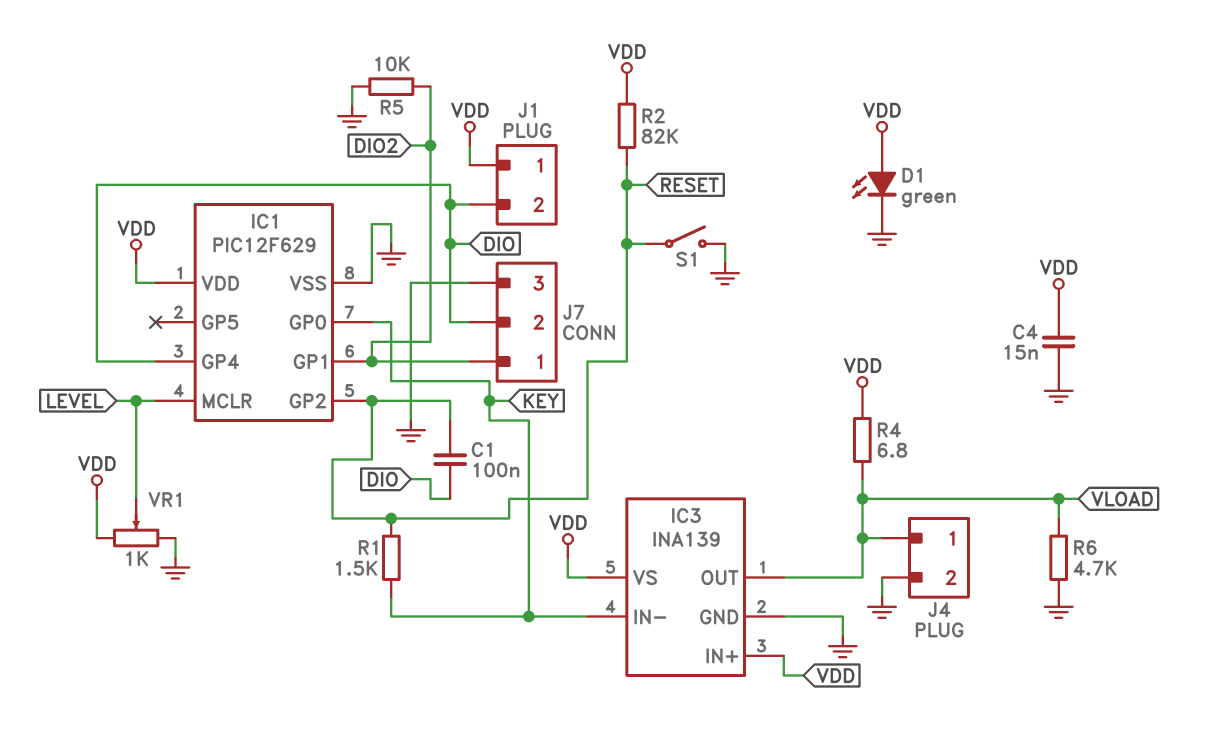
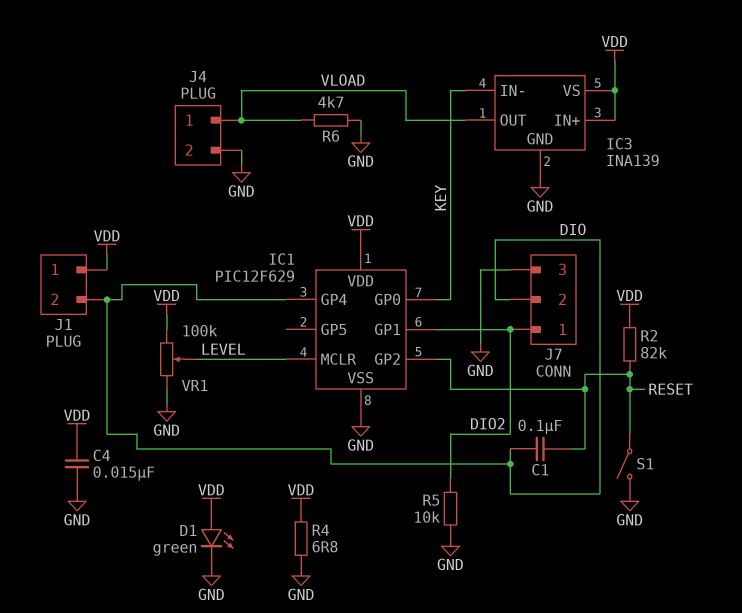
R1: 1.5k (KEY, RESET) -> none
R4: 6.8 (VDD, VLOAD) -> 6.8 (GND, VDD)
VR1: 1k (GND, VDD, wiper LEVEL) -> 100k (GND, VDD, wiper LEVEL)

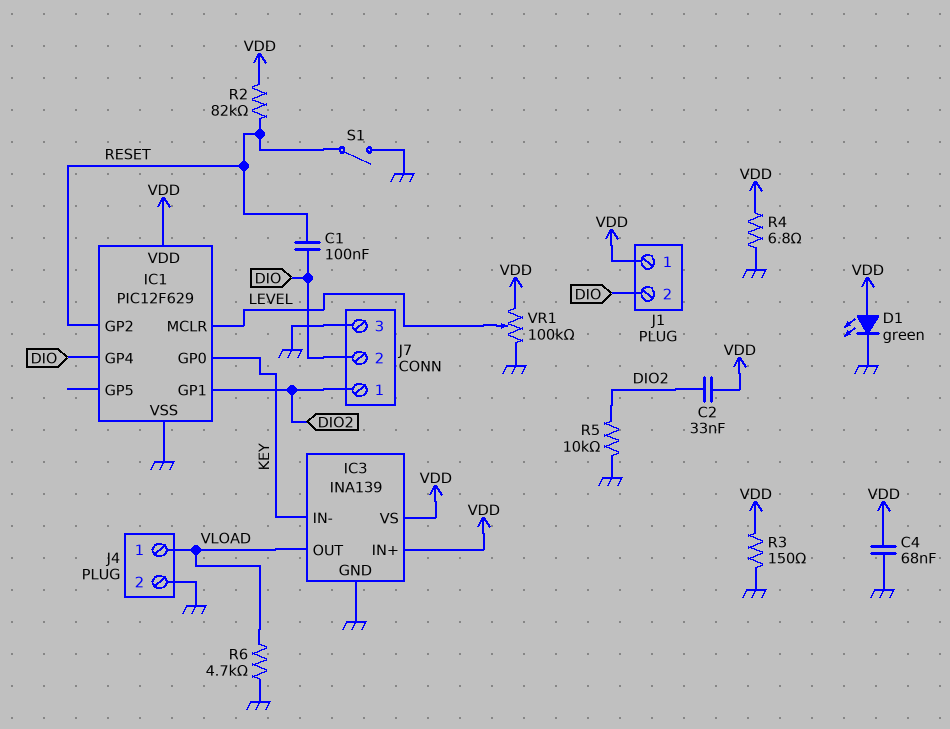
C2: none -> 33nF (DIO2, VDD)
C4: 15nF (GND, VDD) -> 68nF (GND, VDD)
R3: none -> 150 (GND, VDD)

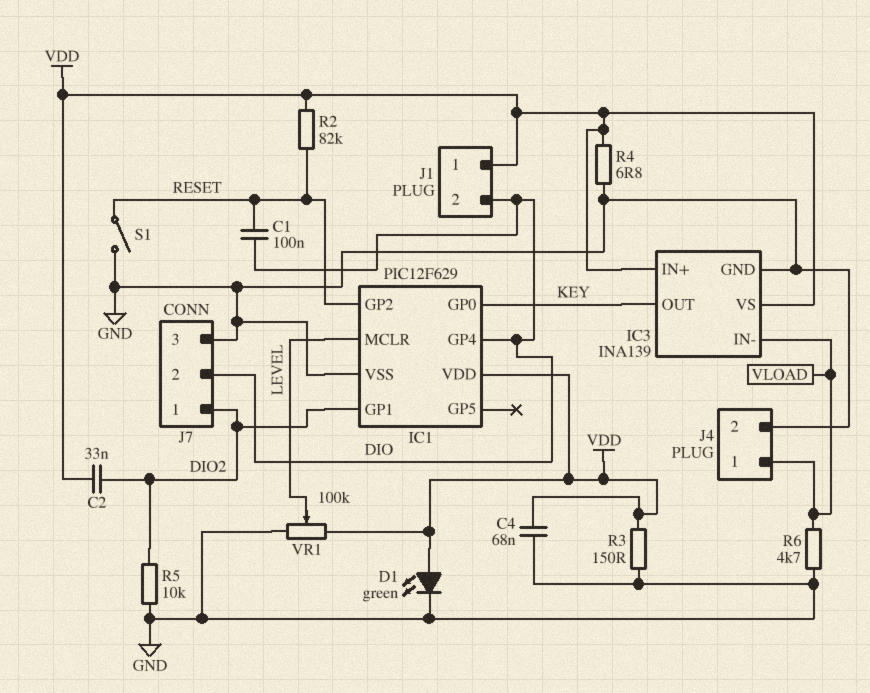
IC3 pin IN-: KEY -> VLOAD
IC3 pin OUT: VLOAD -> KEY

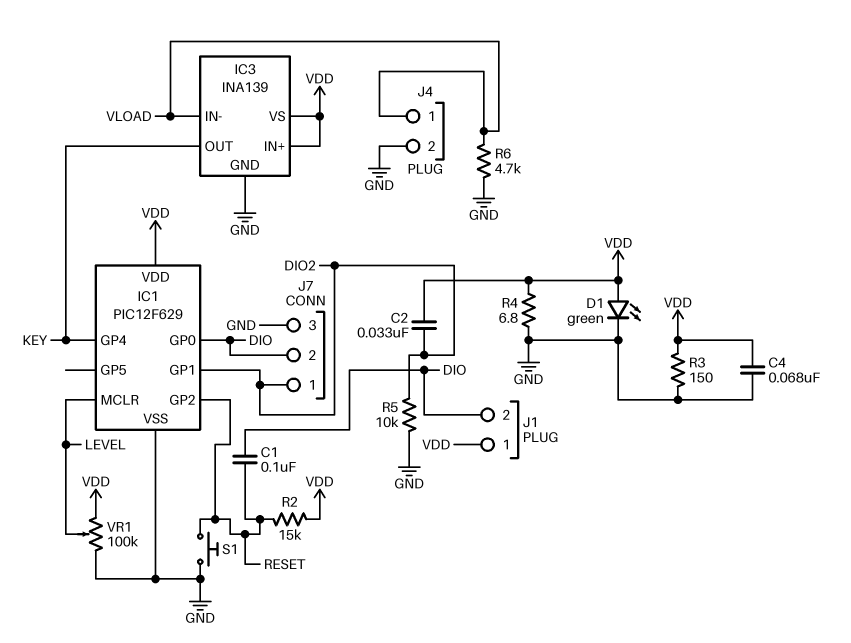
IC1 pin GP0: KEY -> DIO
IC1 pin GP4: DIO -> KEY
R2: 82k (RESET, VDD) -> 15k (RESET, VDD)
S1: switch (GND, RESET) -> button (GND, RESET)

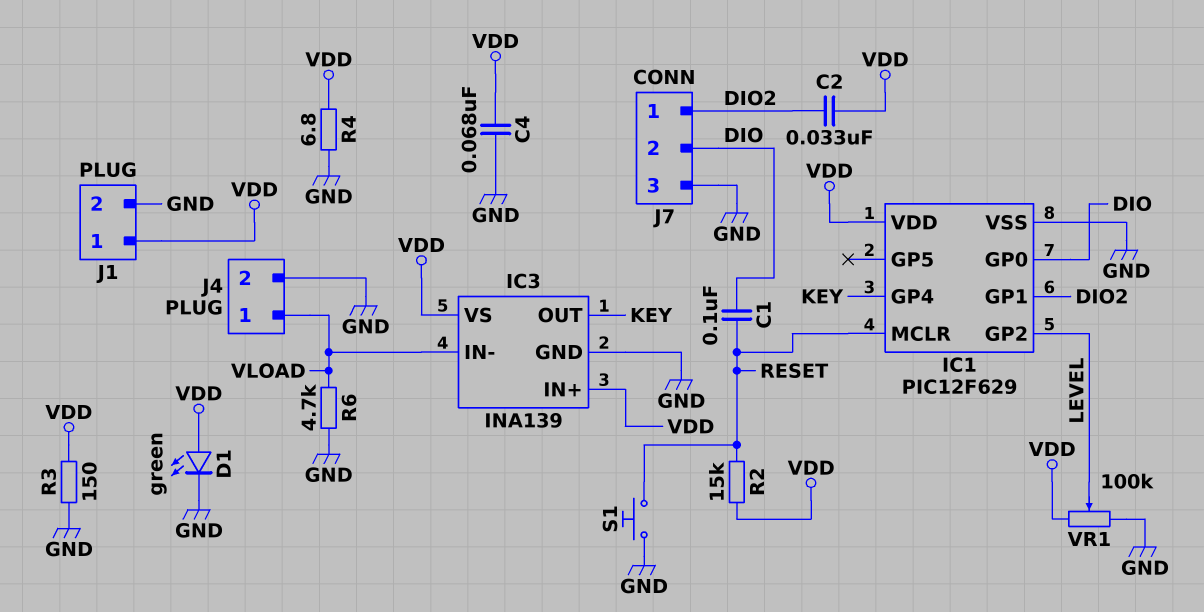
IC1 pin GP2: RESET -> LEVEL
IC1 pin MCLR: LEVEL -> RESET
J1 pin 2: DIO -> GND
R5: 10k (DIO2, GND) -> none

